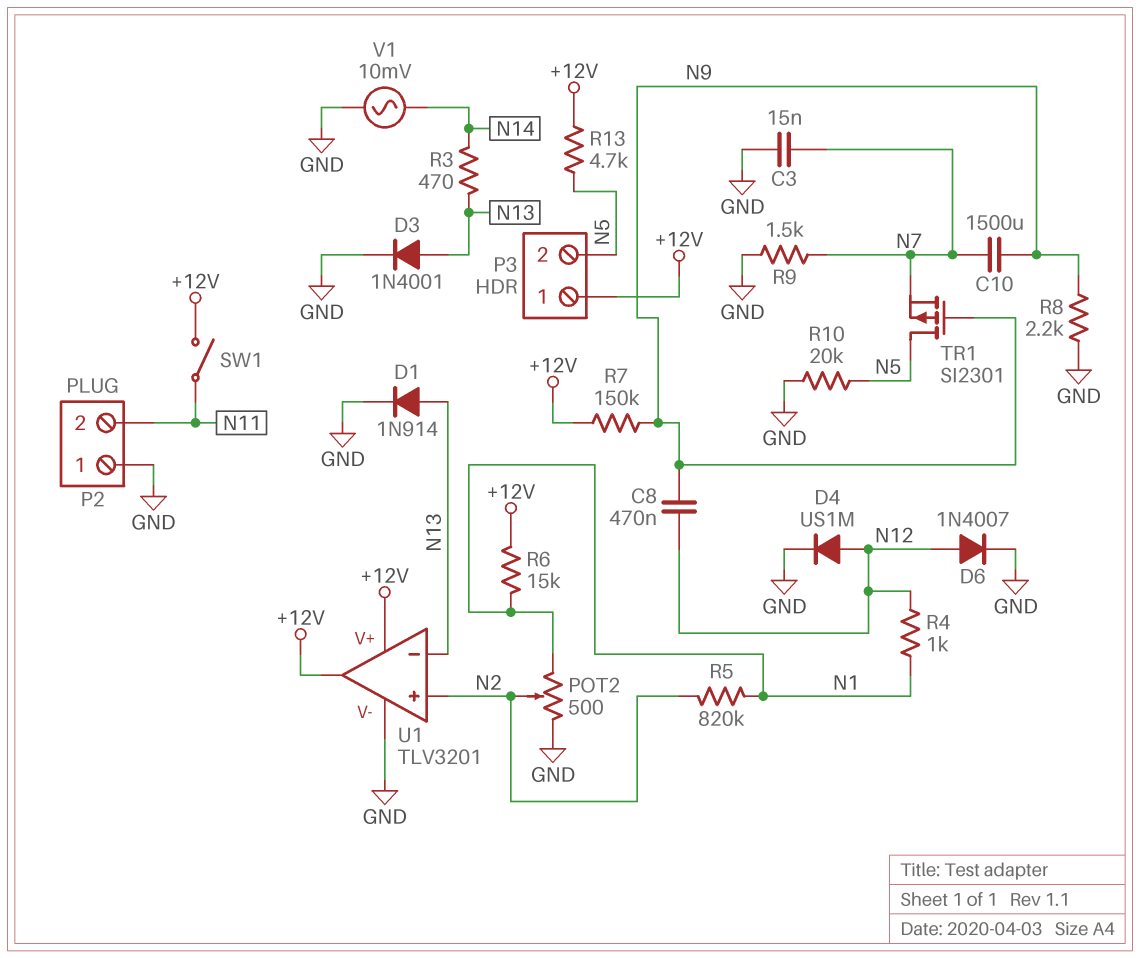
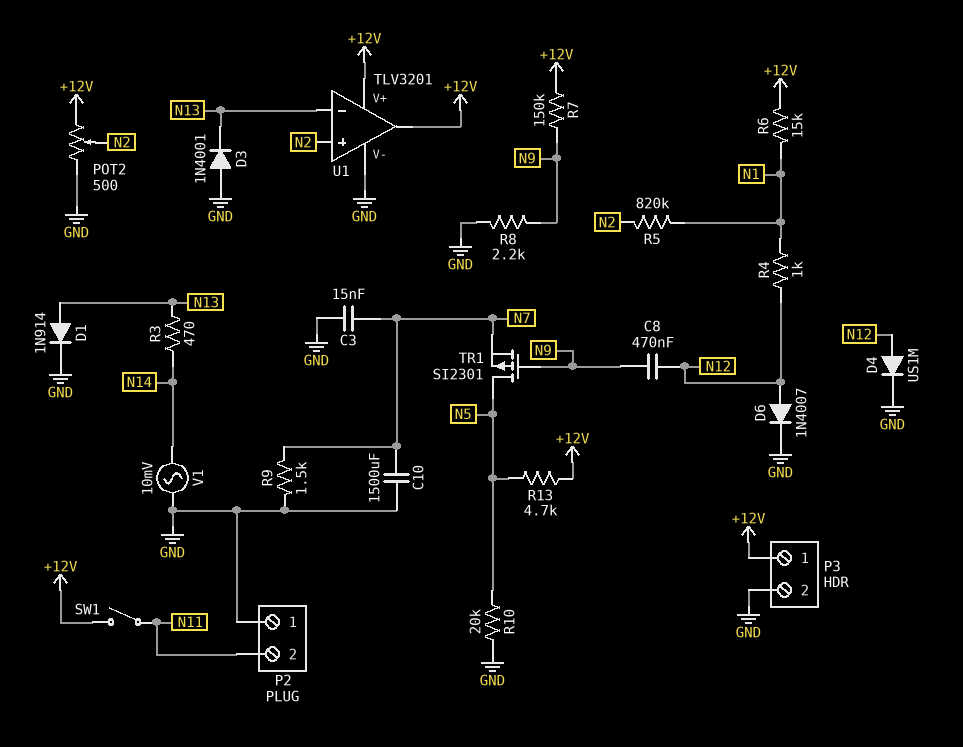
C10: 1500uF (N7, N9) -> 1500uF (GND, N7)
D3: diode 1N4001 (A N13, K GND) -> diode 1N4001 (A GND, K N13)
P3 pin 2: N5 -> GND
POT2: 500 (GND, N1, wiper N2) -> 500 (+12V, GND, wiper N2)

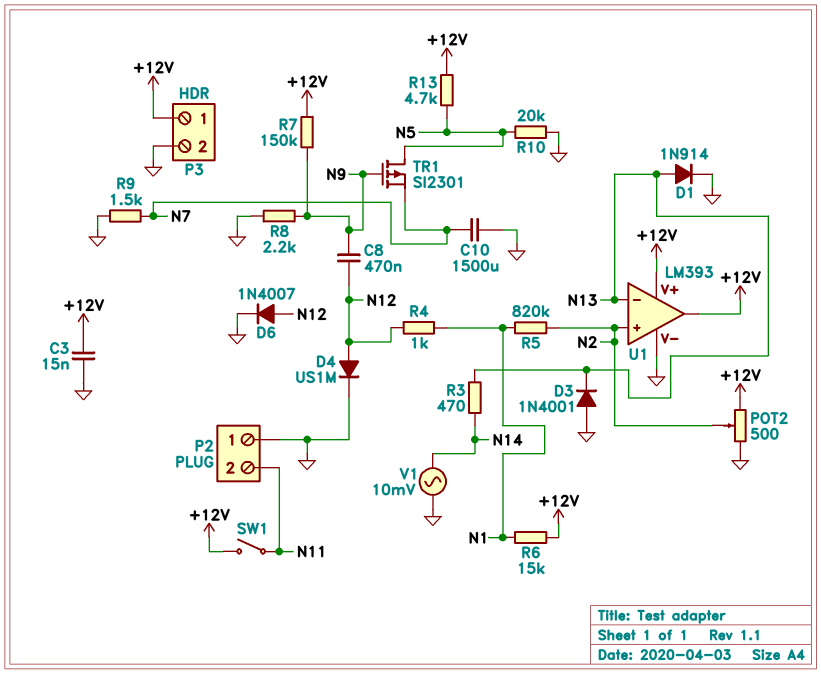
C3: 15nF (GND, N7) -> 15nF (+12V, GND)
U1: TLV3201 -> LM393

